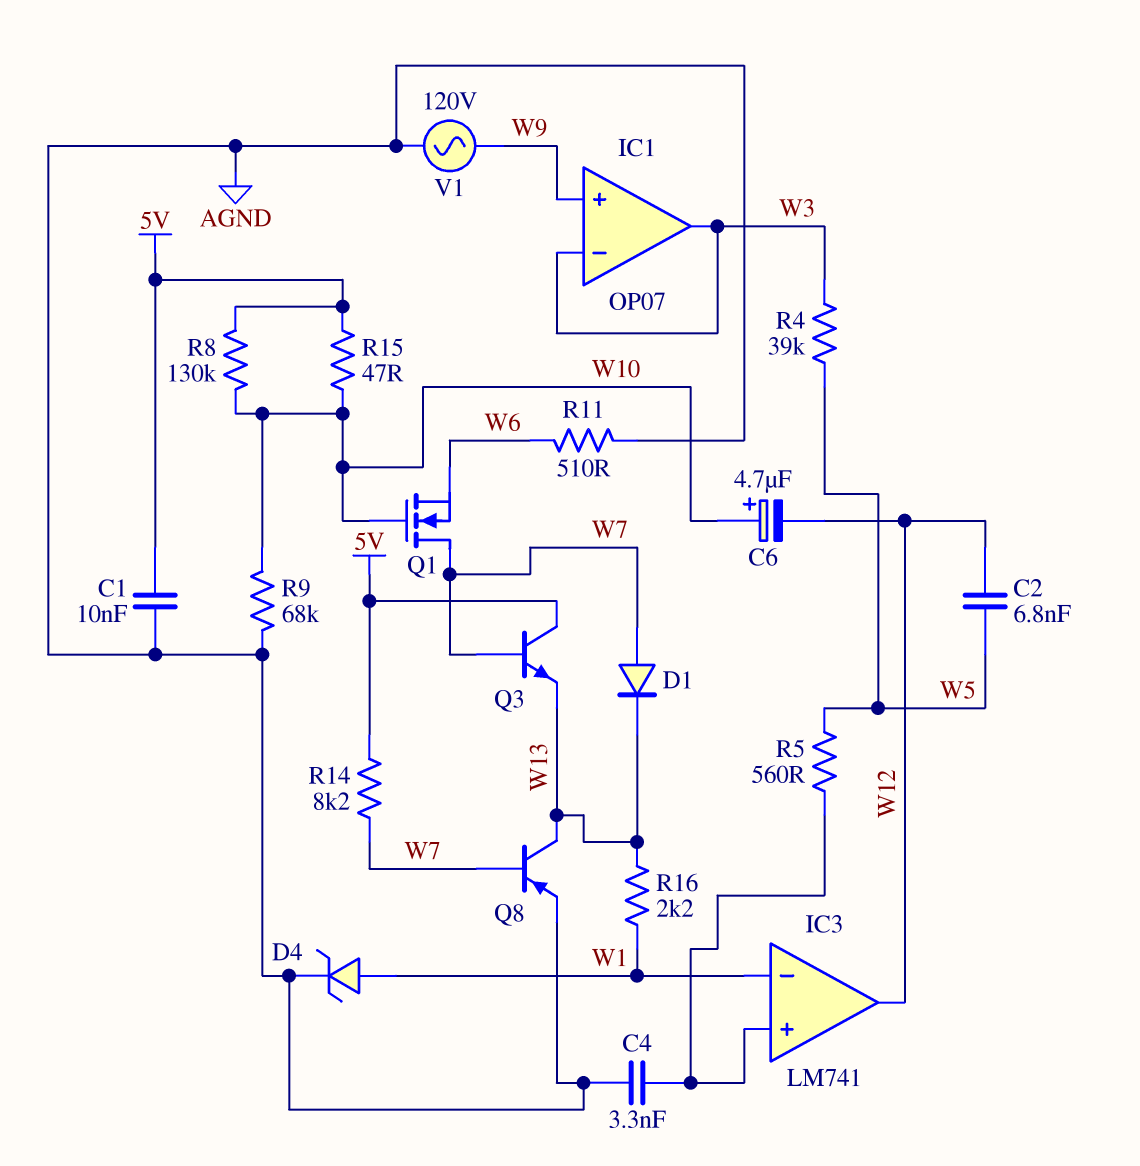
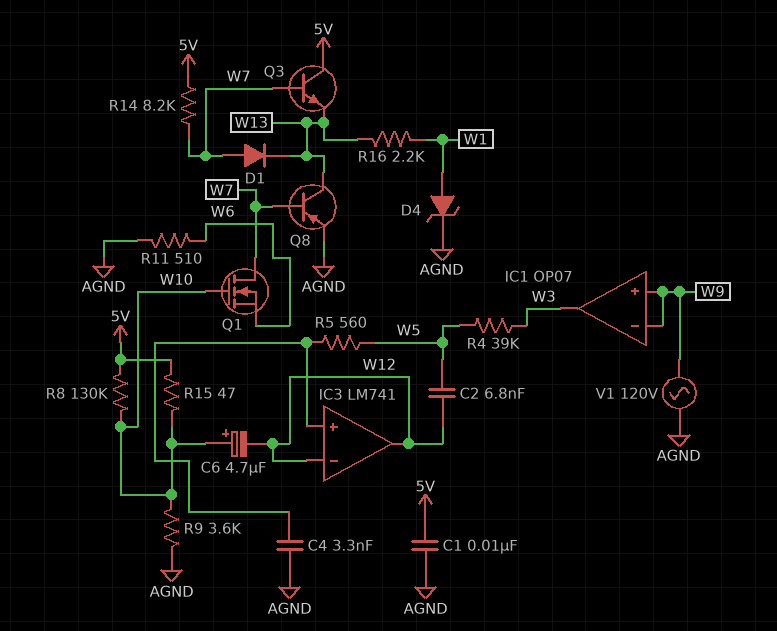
IC1 pin in-: W3 -> W9
IC3 pin in-: W1 -> W12
R9: 68k (AGND, W10) -> 3.6k (AGND, W10)

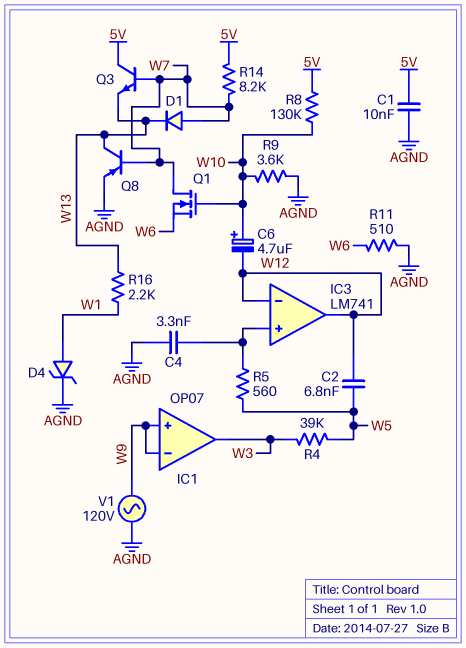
R15: 47 (5V, W10) -> none

